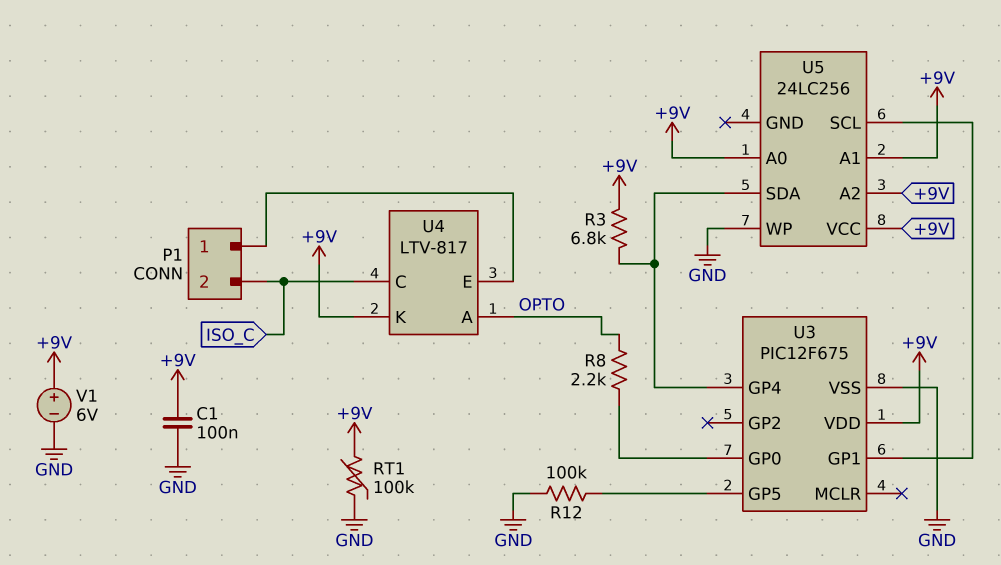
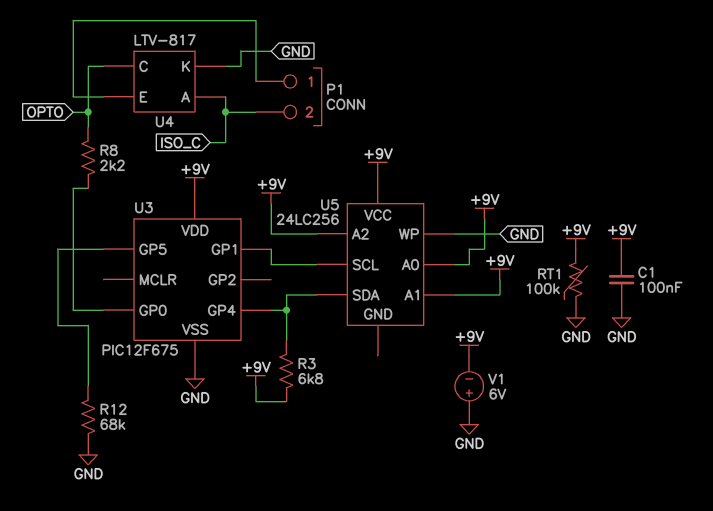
R12: 100k (GND, U3/GP5) -> 68k (GND, U3/GP5)
U4 pin A: OPTO -> ISO_C
U4 pin C: ISO_C -> OPTO
U4 pin K: +9V -> GND
V1: 6V (plus +9V, minus GND) -> 6V (plus GND, minus +9V)

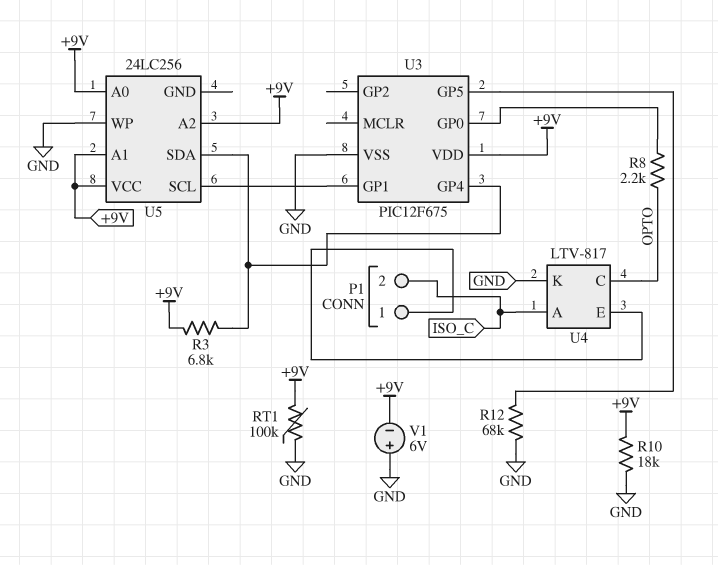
C1: 100nF (+9V, GND) -> none
R10: none -> 18k (+9V, GND)

